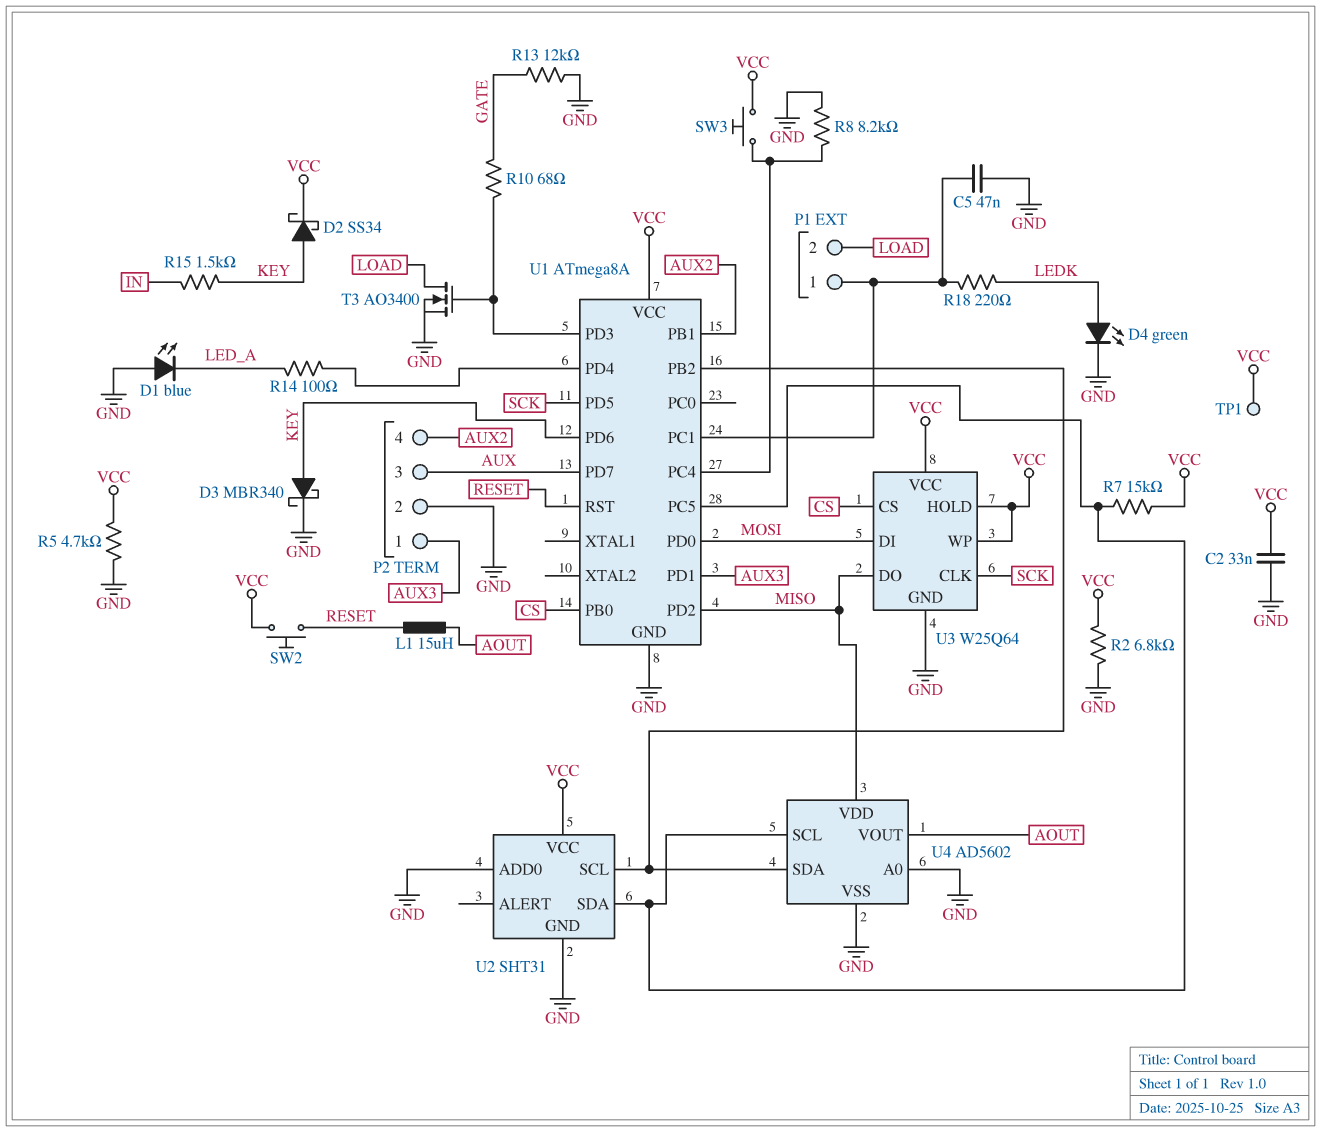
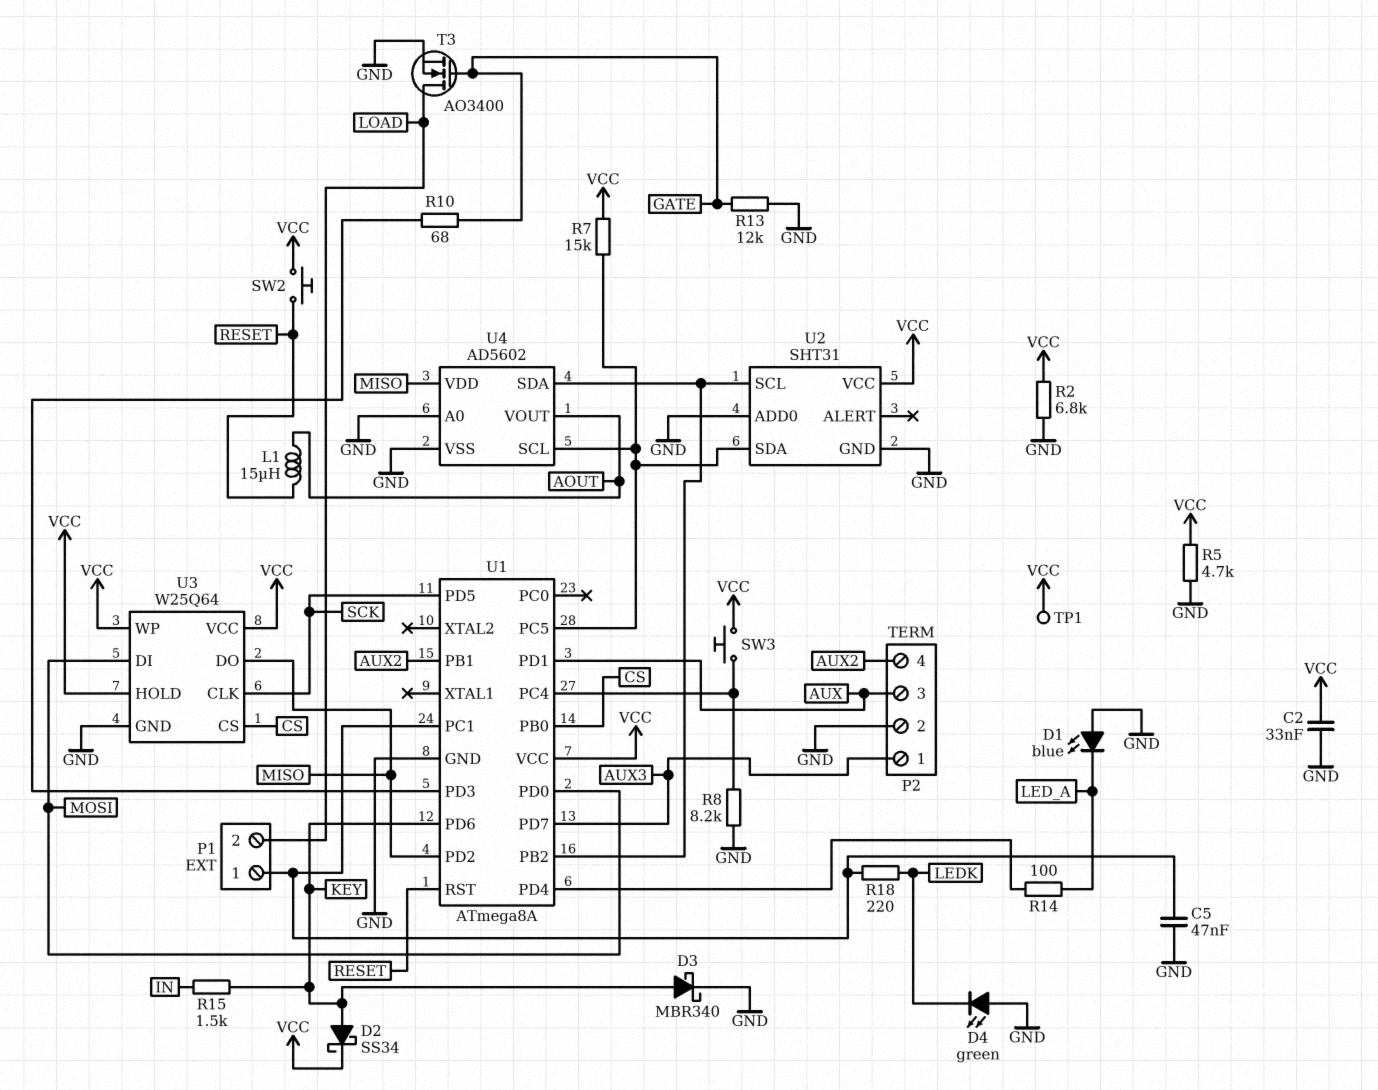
D4: LED green (A LEDK, K GND) -> LED green (A GND, K LEDK)
T3: NMOS AO3400 (G U1/PD3, D LOAD, S GND) -> NMOS AO3400 (G GATE, D LOAD, S GND)
U1 pin PD1: AUX3 -> AUX
U1 pin PD7: AUX -> AUX3

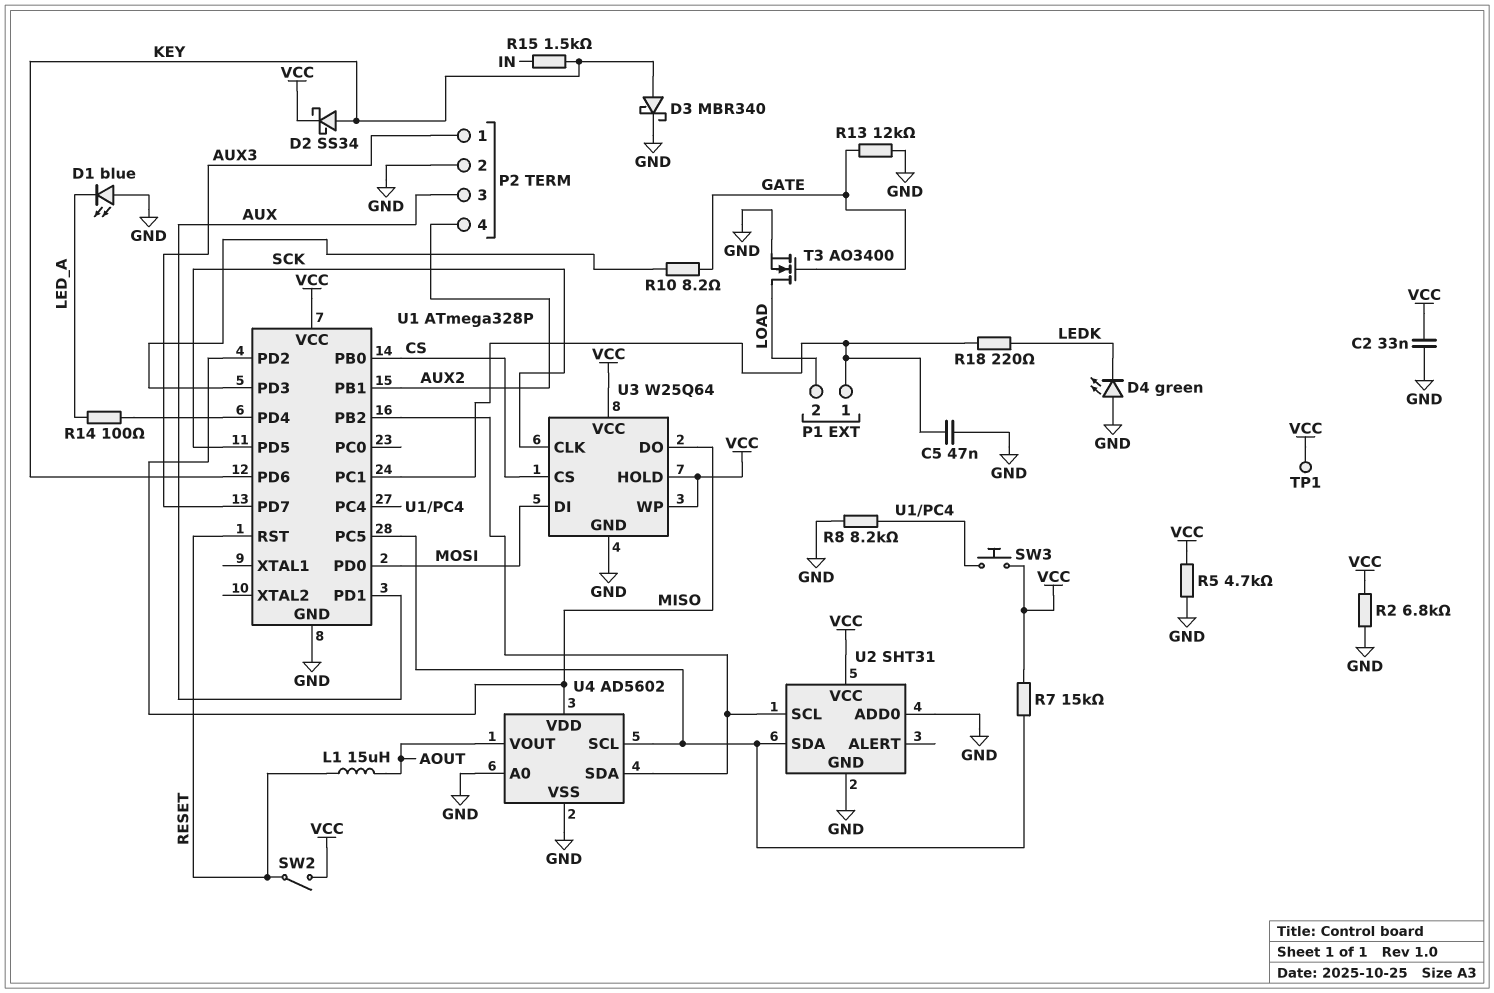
R10: 68 (GATE, U1/PD3) -> 8.2 (GATE, U1/PD3)
SW2: button (RESET, VCC) -> switch (RESET, VCC)
U1: ATmega8A -> ATmega328P

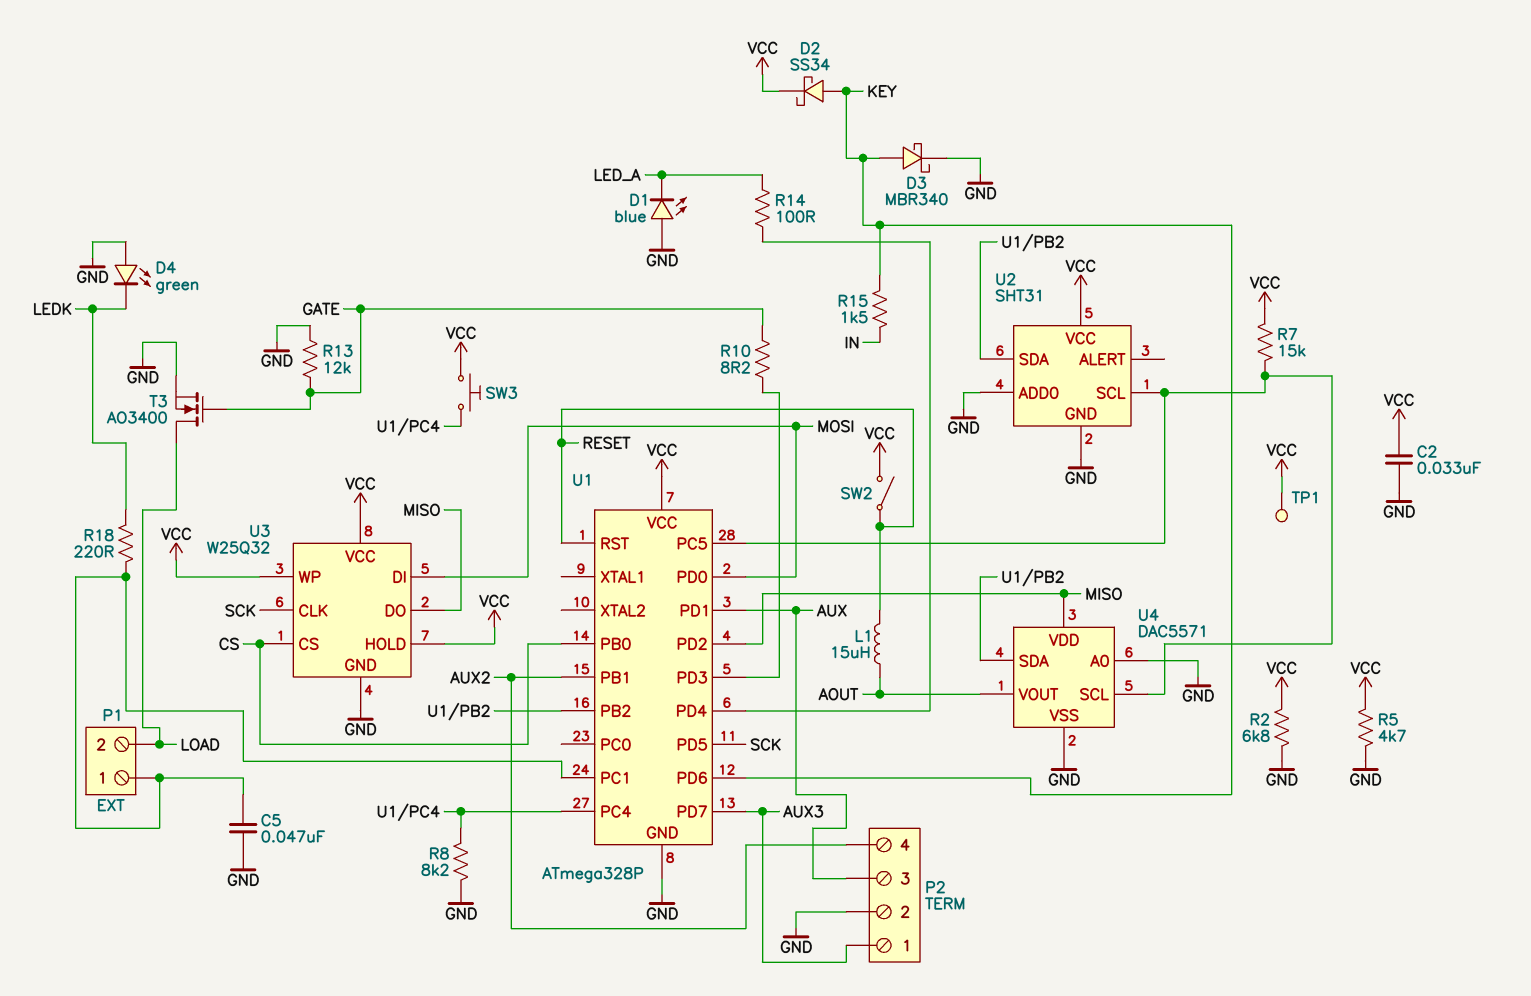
U2 pin SCL: U1/PB2 -> U1/PC5
U2 pin SDA: U1/PC5 -> U1/PB2
U3: W25Q64 -> W25Q32
U4: AD5602 -> DAC5571

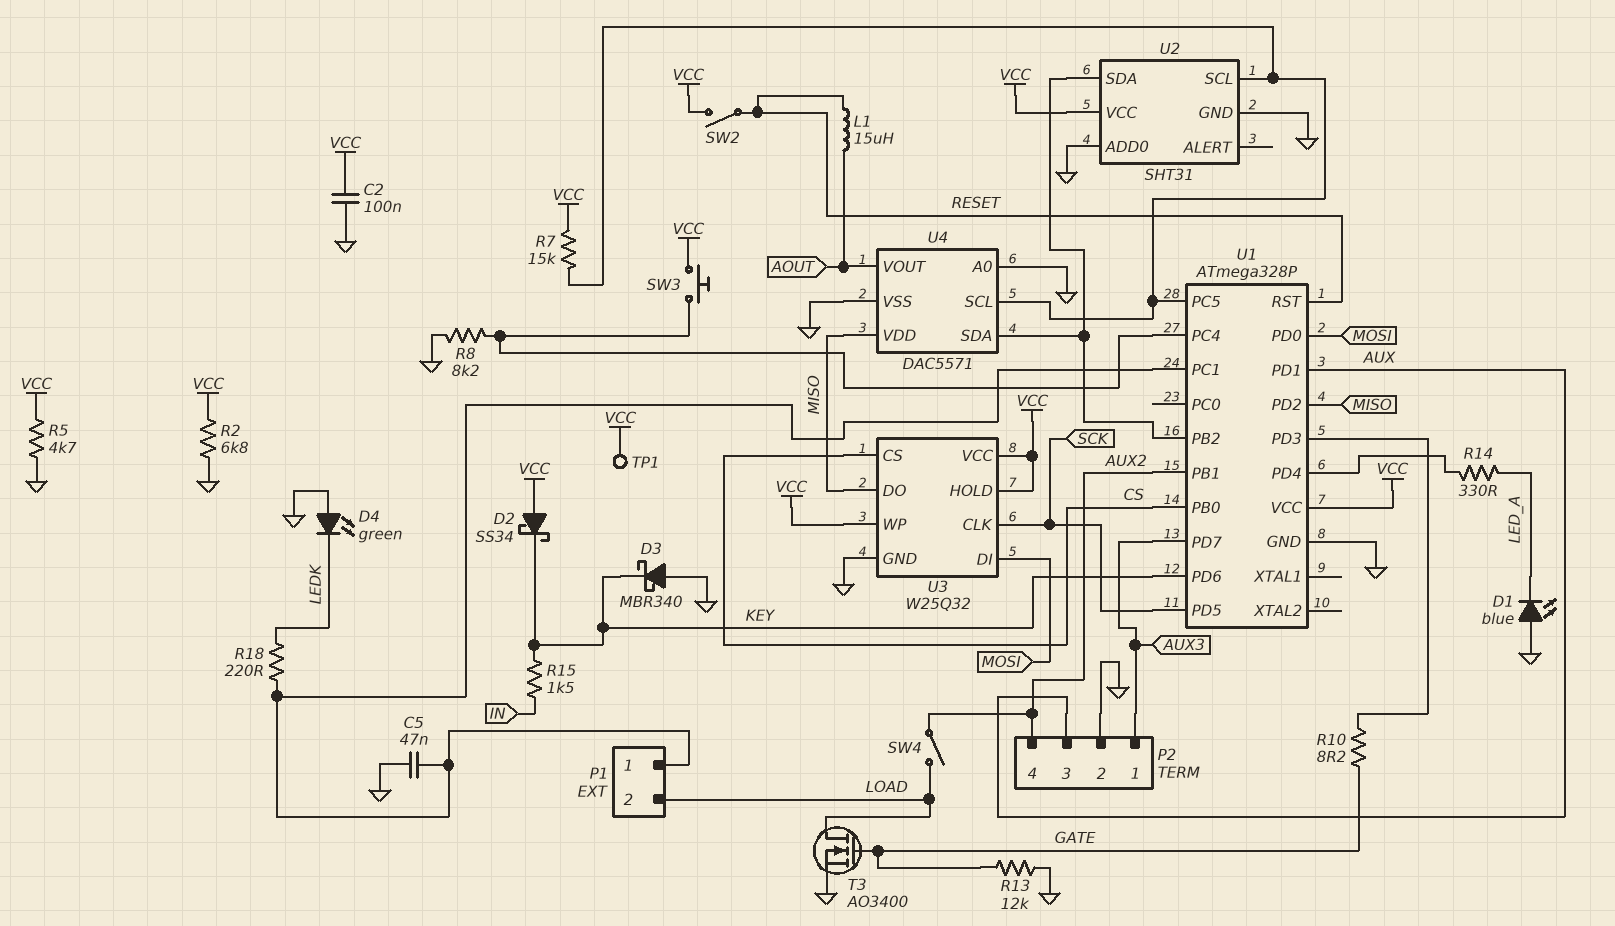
C2: 33nF (GND, VCC) -> 100nF (GND, VCC)
D2: schottky SS34 (A KEY, K VCC) -> schottky SS34 (A VCC, K KEY)
D3: schottky MBR340 (A KEY, K GND) -> schottky MBR340 (A GND, K KEY)
R14: 100 (LED_A, U1/PD4) -> 330 (LED_A, U1/PD4)
SW4: none -> switch (AUX2, LOAD)

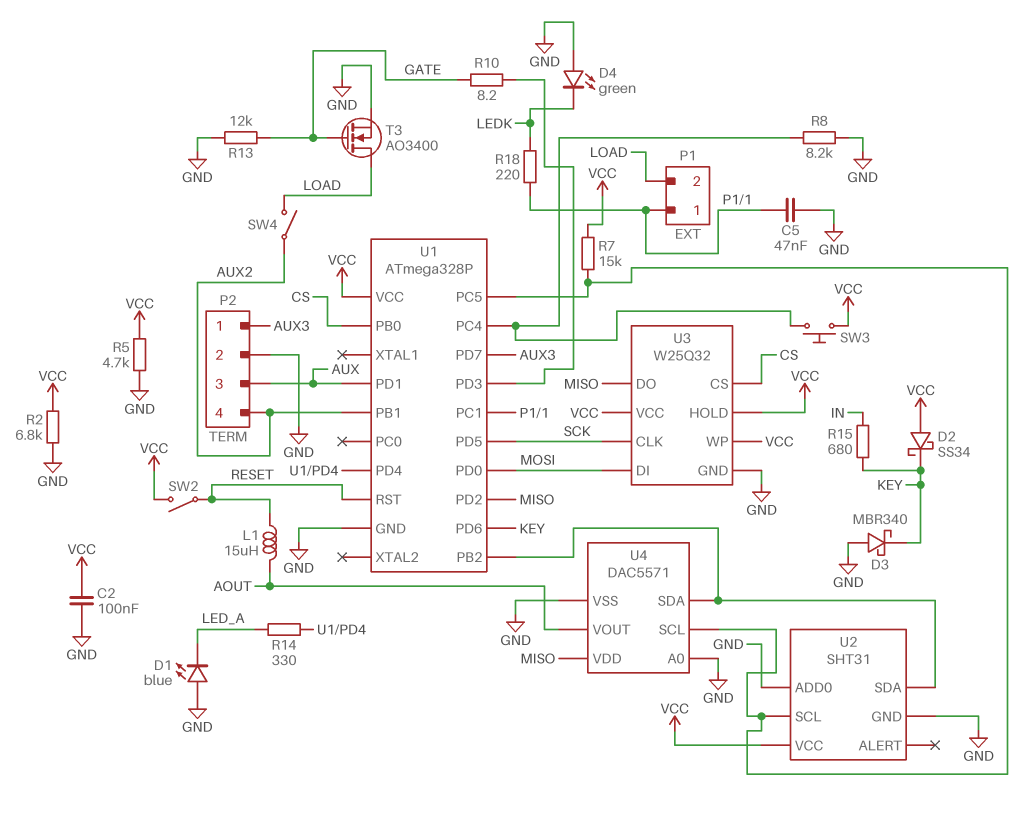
R15: 1.5k (IN, KEY) -> 680 (IN, KEY)
TP1: test point (VCC) -> none

